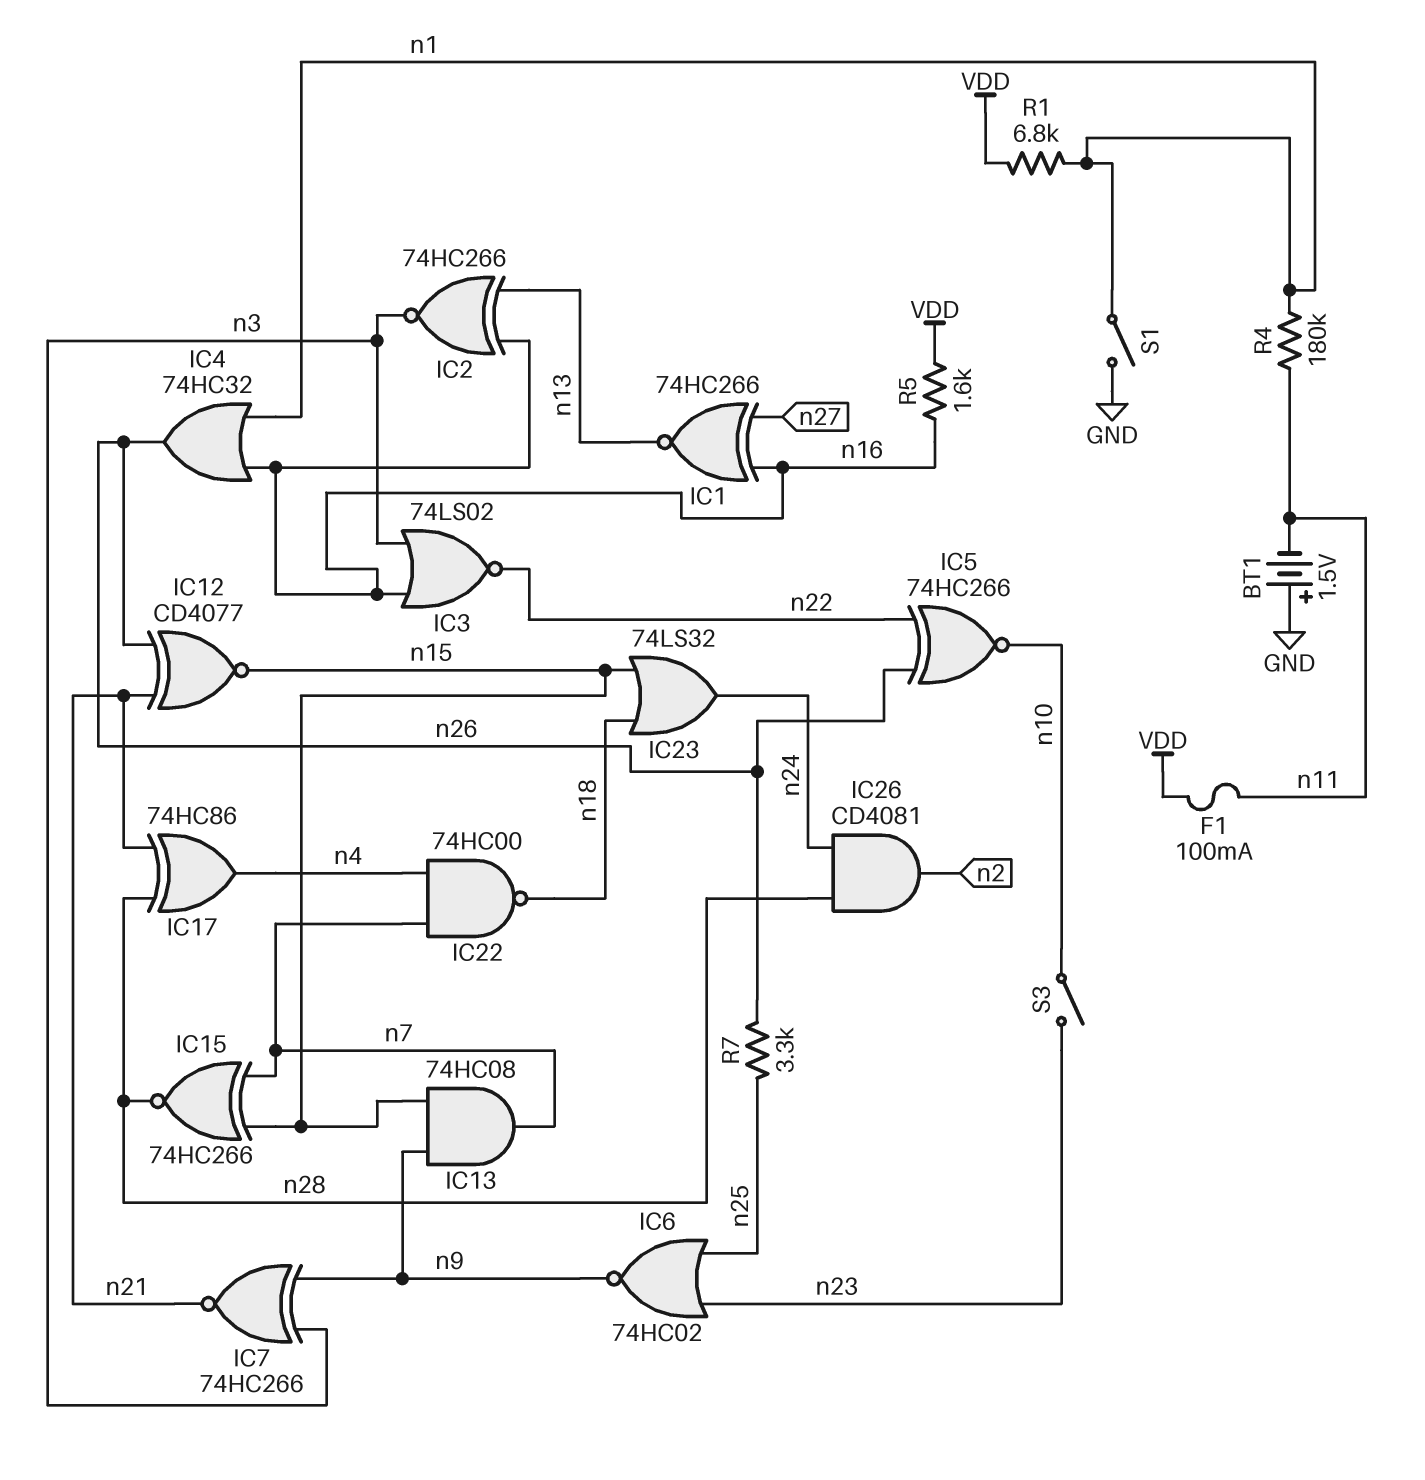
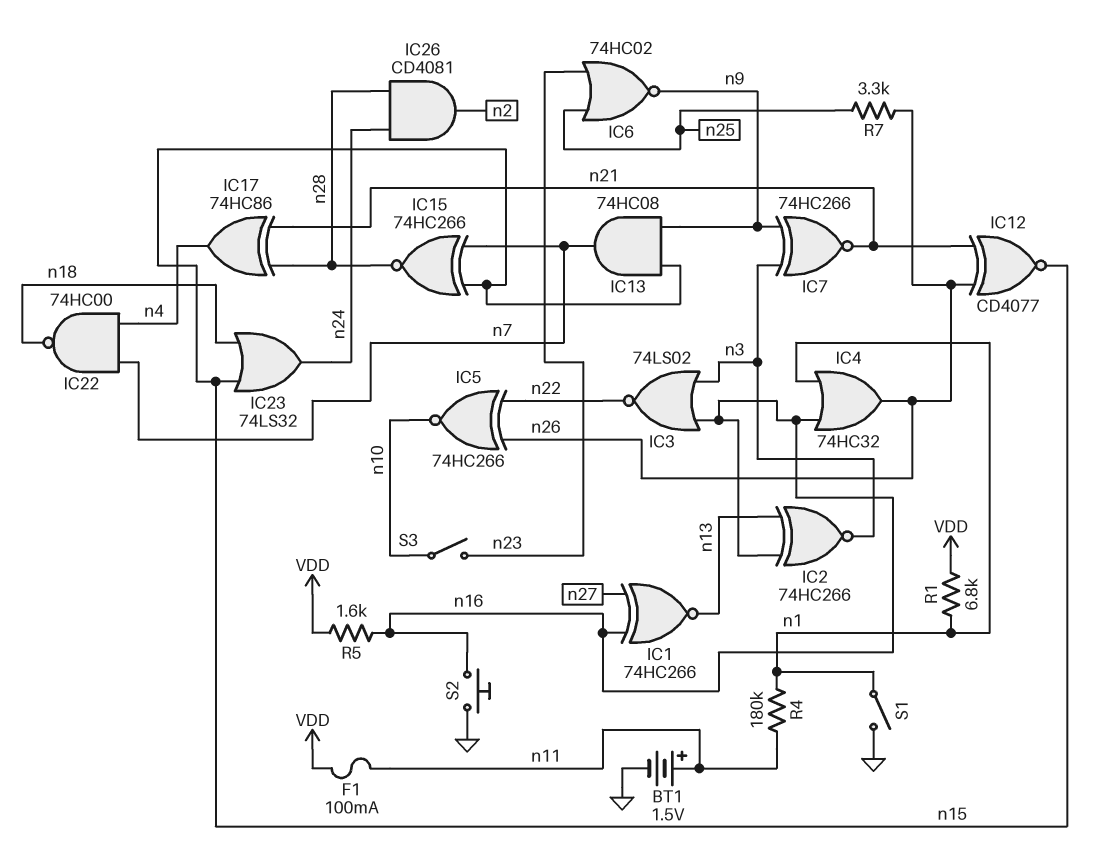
BT1: 1.5V (plus GND, minus n11) -> 1.5V (plus n11, minus GND)
S2: none -> button (GND, n16)

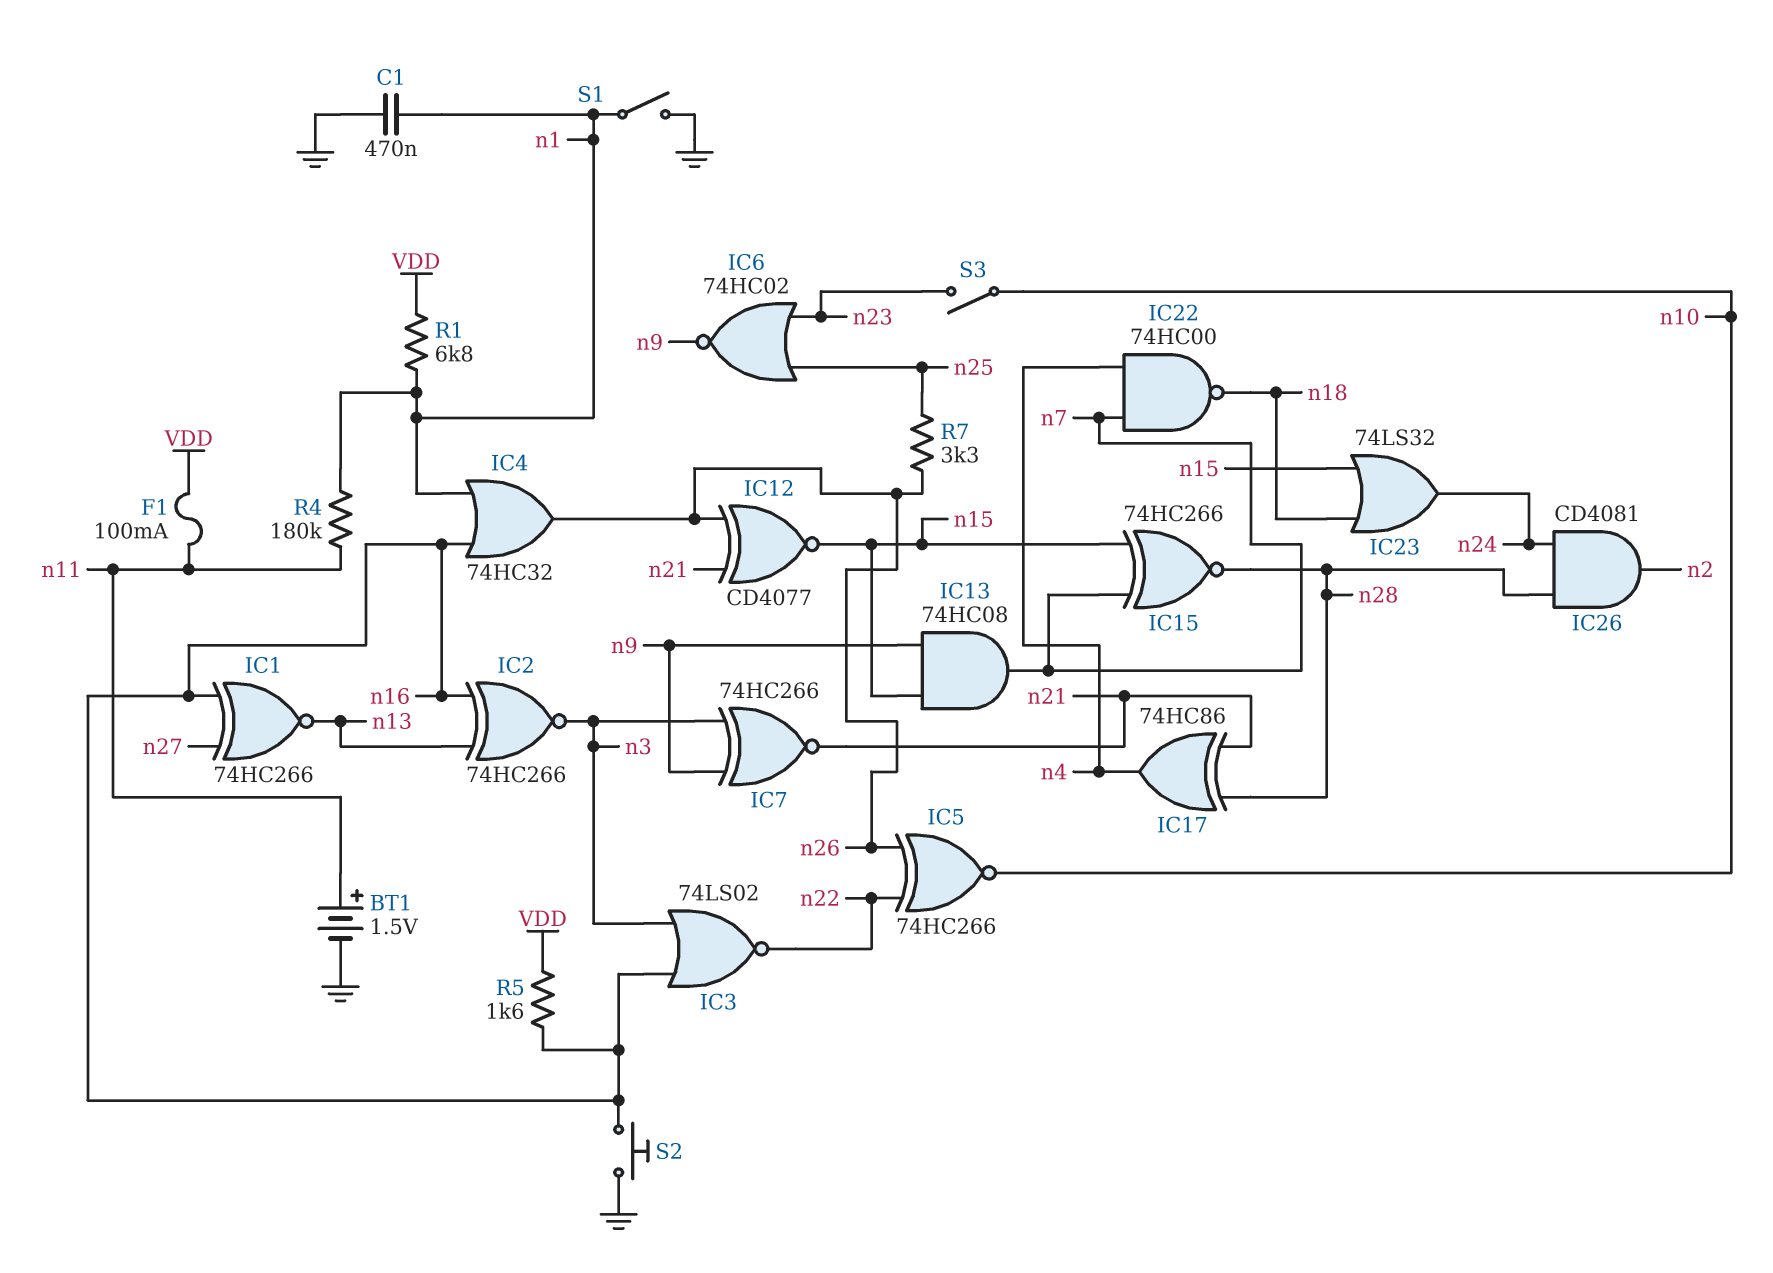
C1: none -> 470nF (GND, n1)

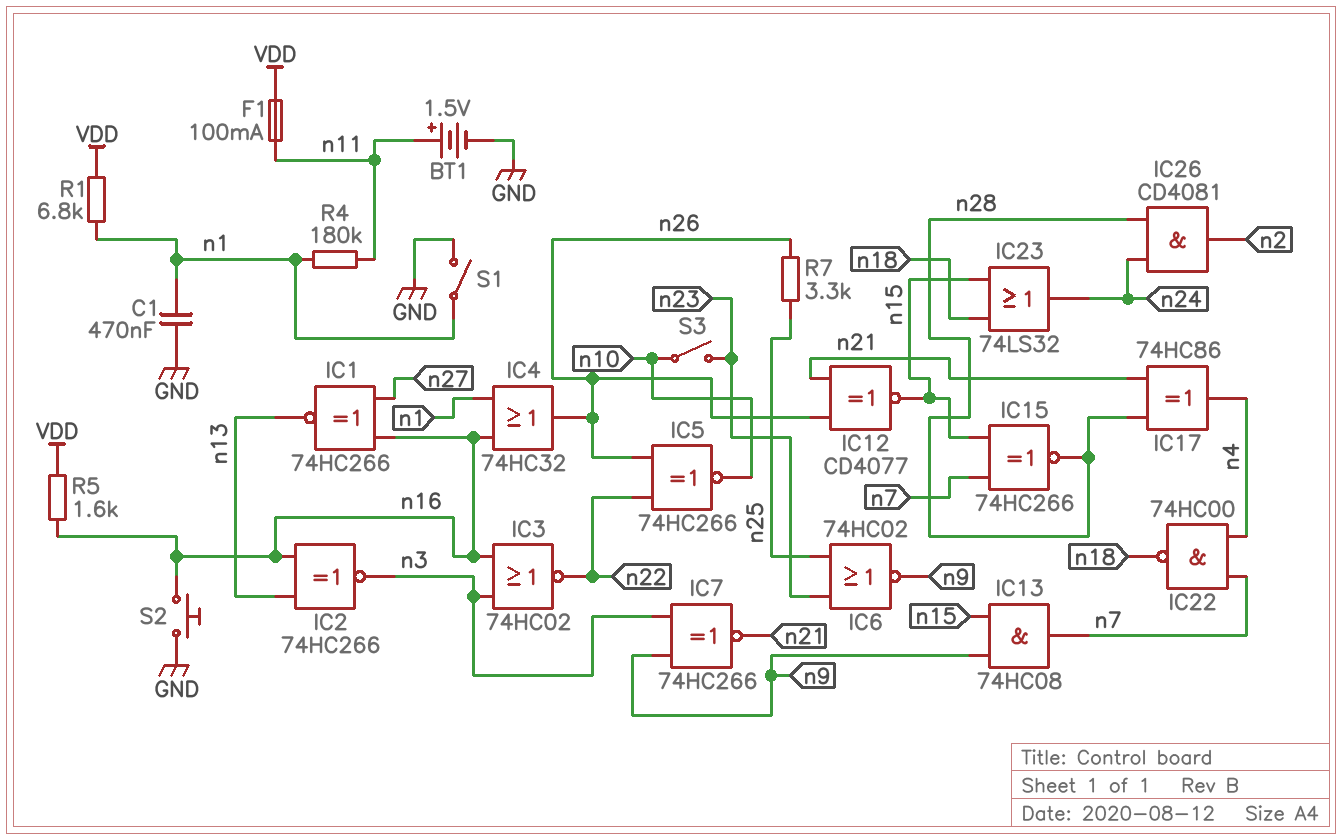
IC3: NOR 74LS02 (in n3, in n16, out n22) -> NOR 74HC02 (in n3, in n16, out n22)

